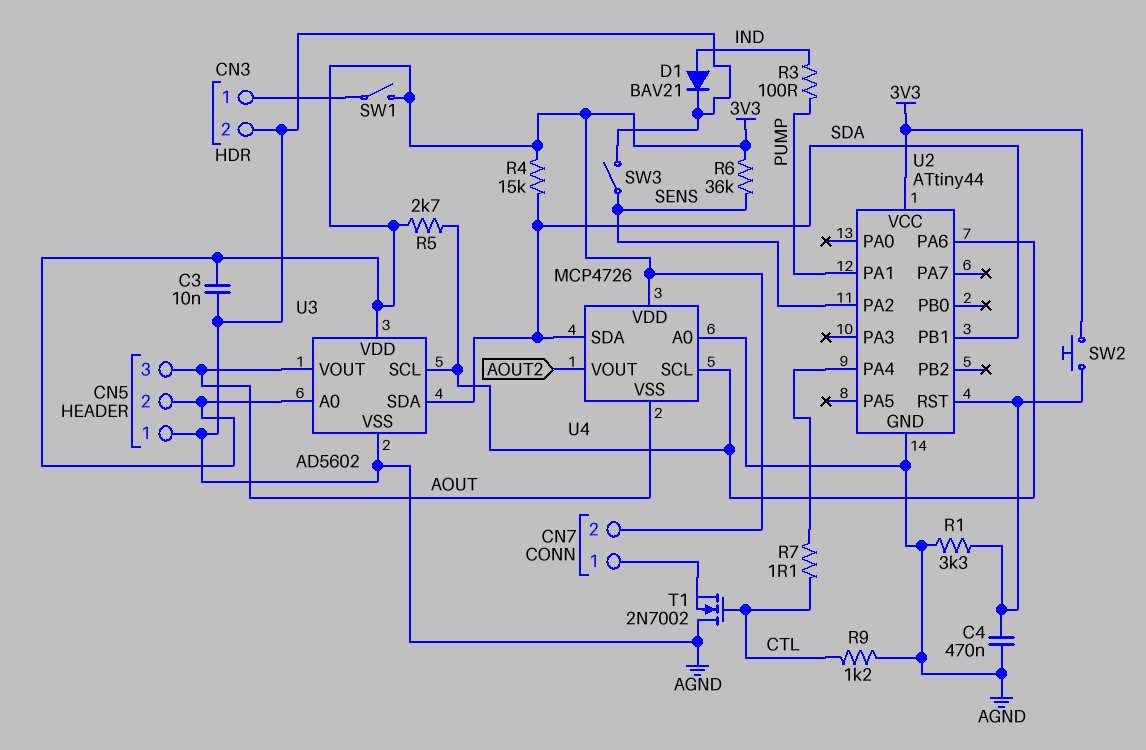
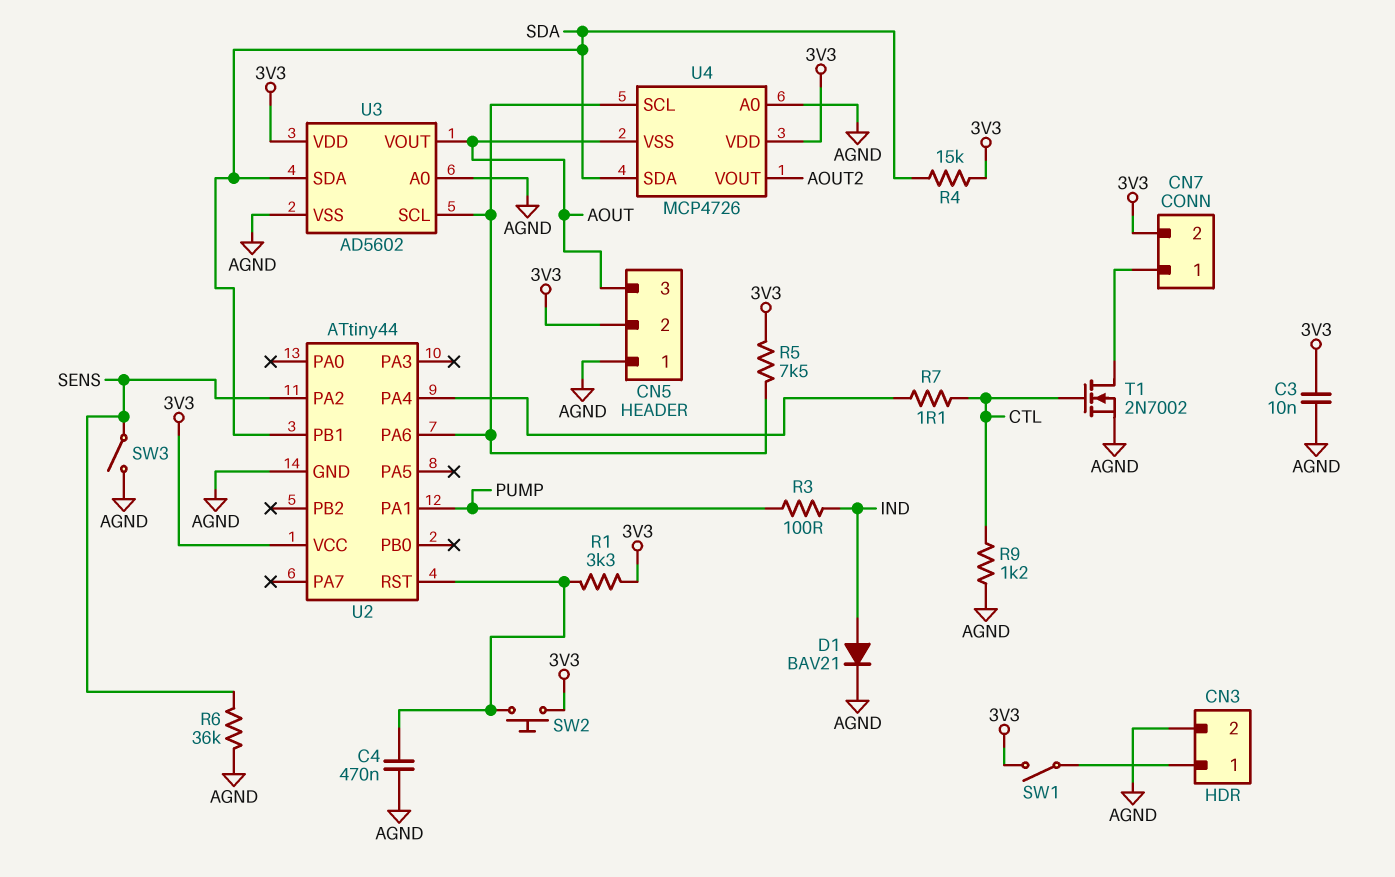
R1: 3.3k (AGND, U2/RST) -> 3.3k (3V3, U2/RST)
R5: 2.7k (3V3, U2/PA6) -> 7.5k (3V3, U2/PA6)
R6: 36k (3V3, SENS) -> 36k (AGND, SENS)
T1: NMOS 2N7002 (G CTL, D AGND, S CN7/1) -> NMOS 2N7002 (G CTL, D CN7/1, S AGND)
U3 pin A0: 3V3 -> AGND

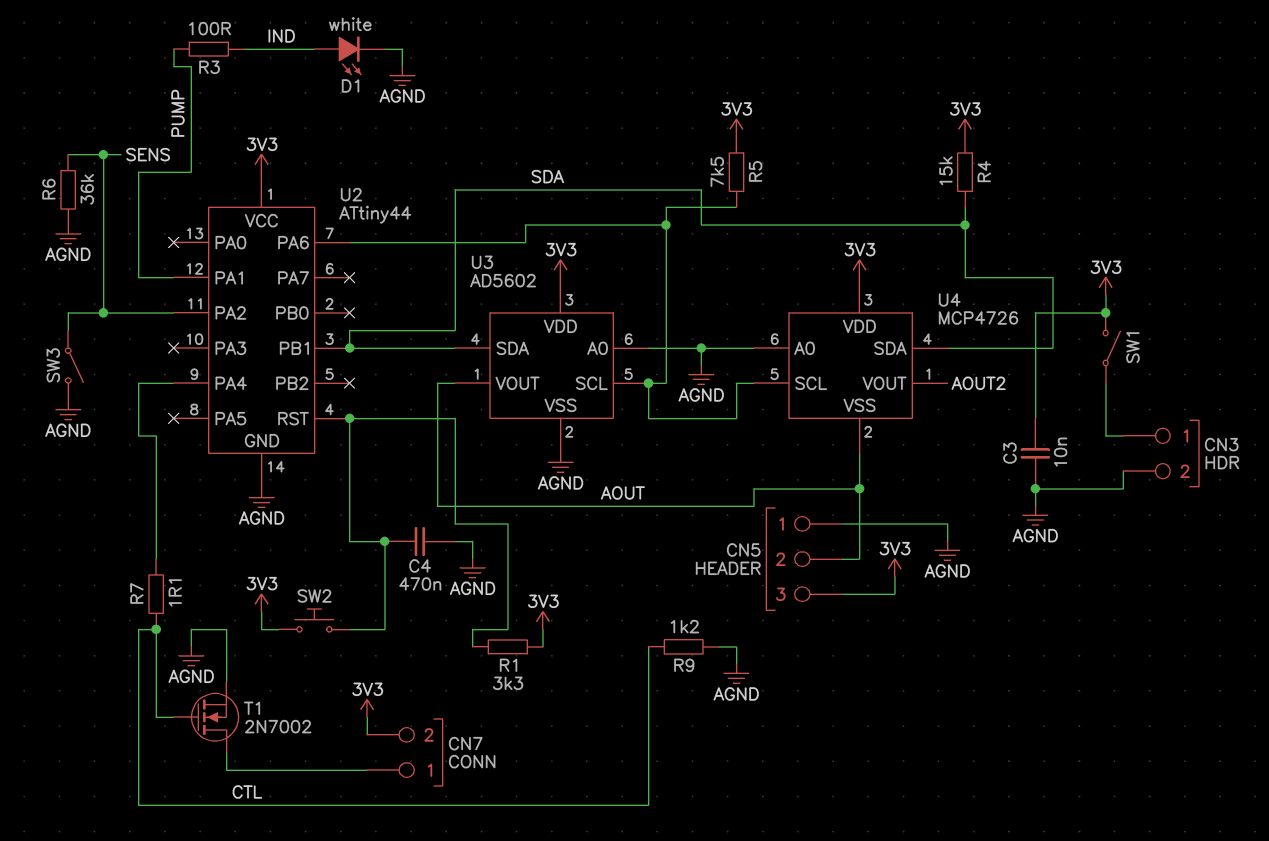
CN5 pin 2: 3V3 -> AOUT
CN5 pin 3: AOUT -> 3V3
D1: diode BAV21 (A IND, K AGND) -> LED white (A IND, K AGND)

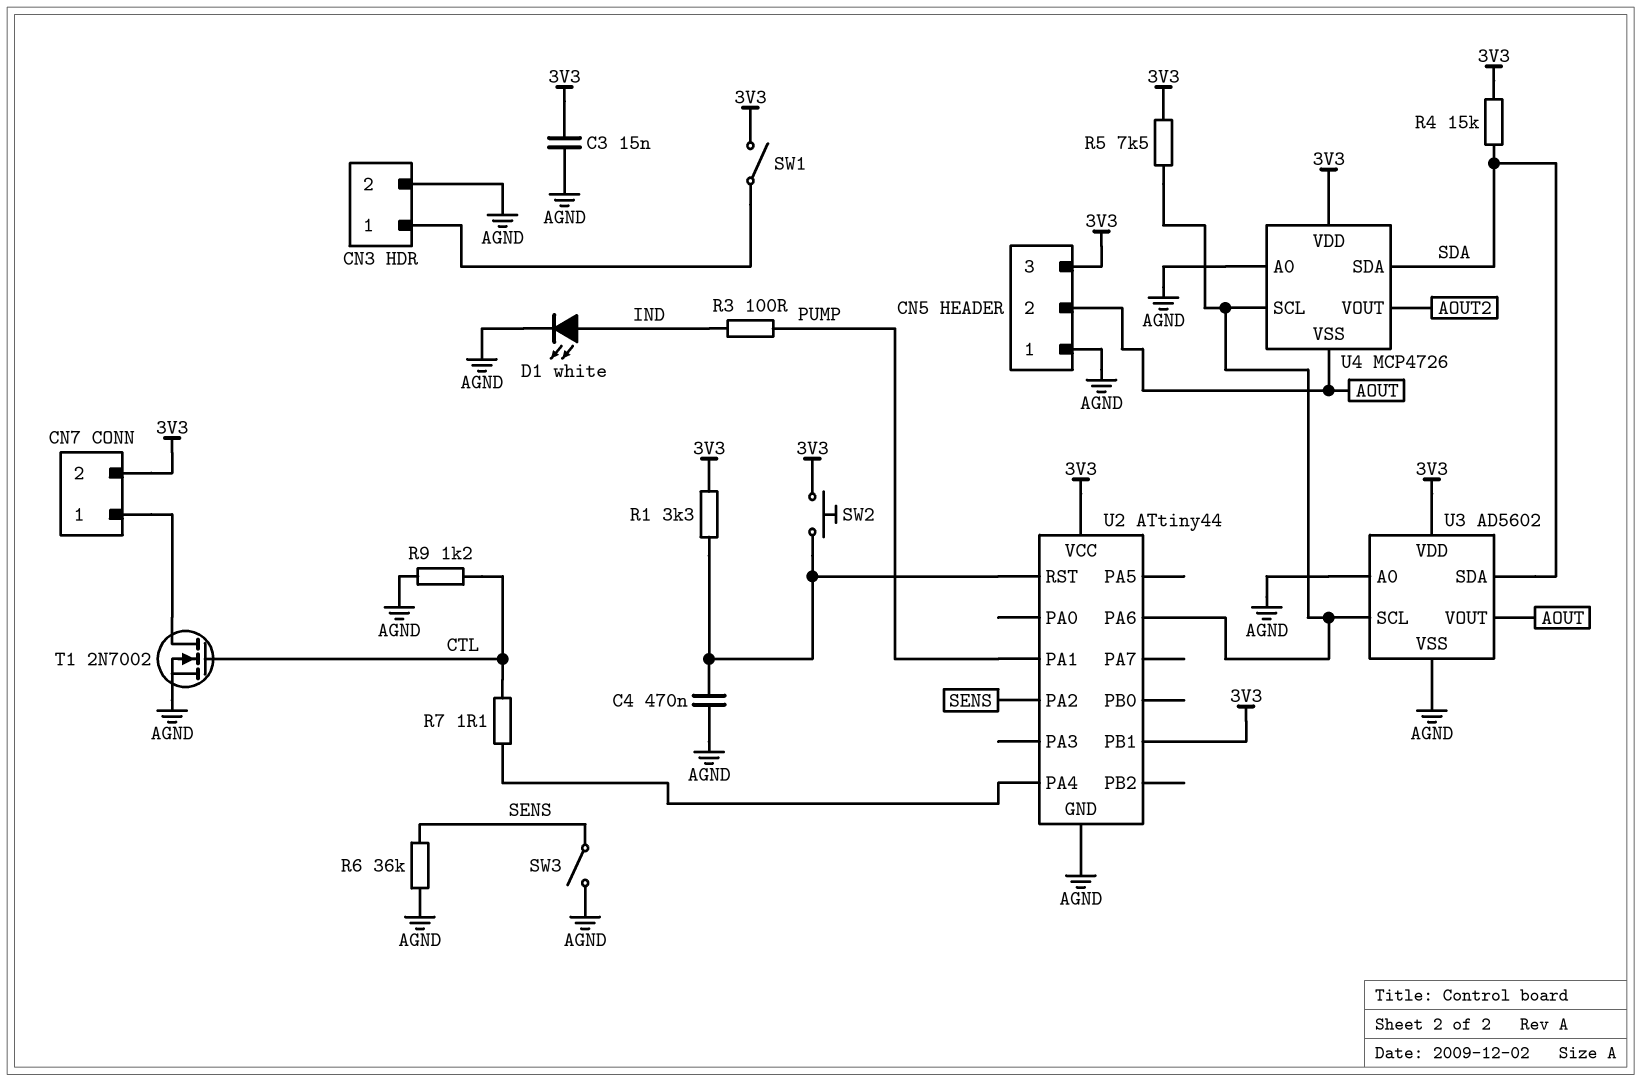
C3: 10nF (3V3, AGND) -> 15nF (3V3, AGND)
U2 pin PB1: SDA -> 3V3

